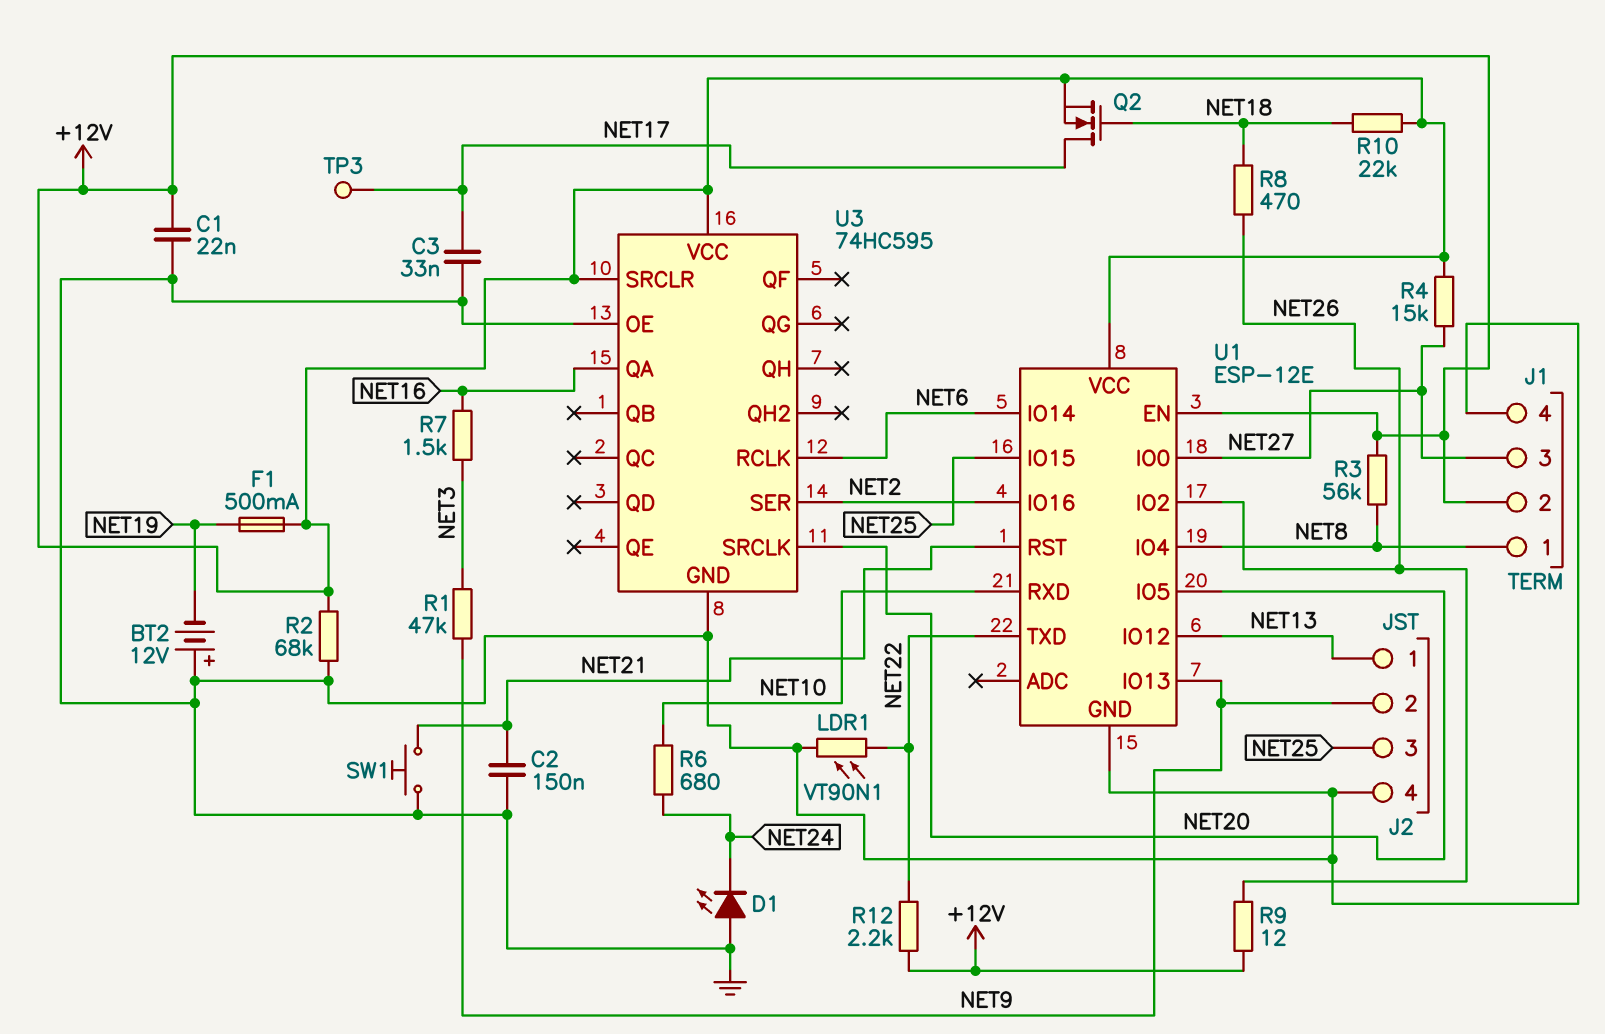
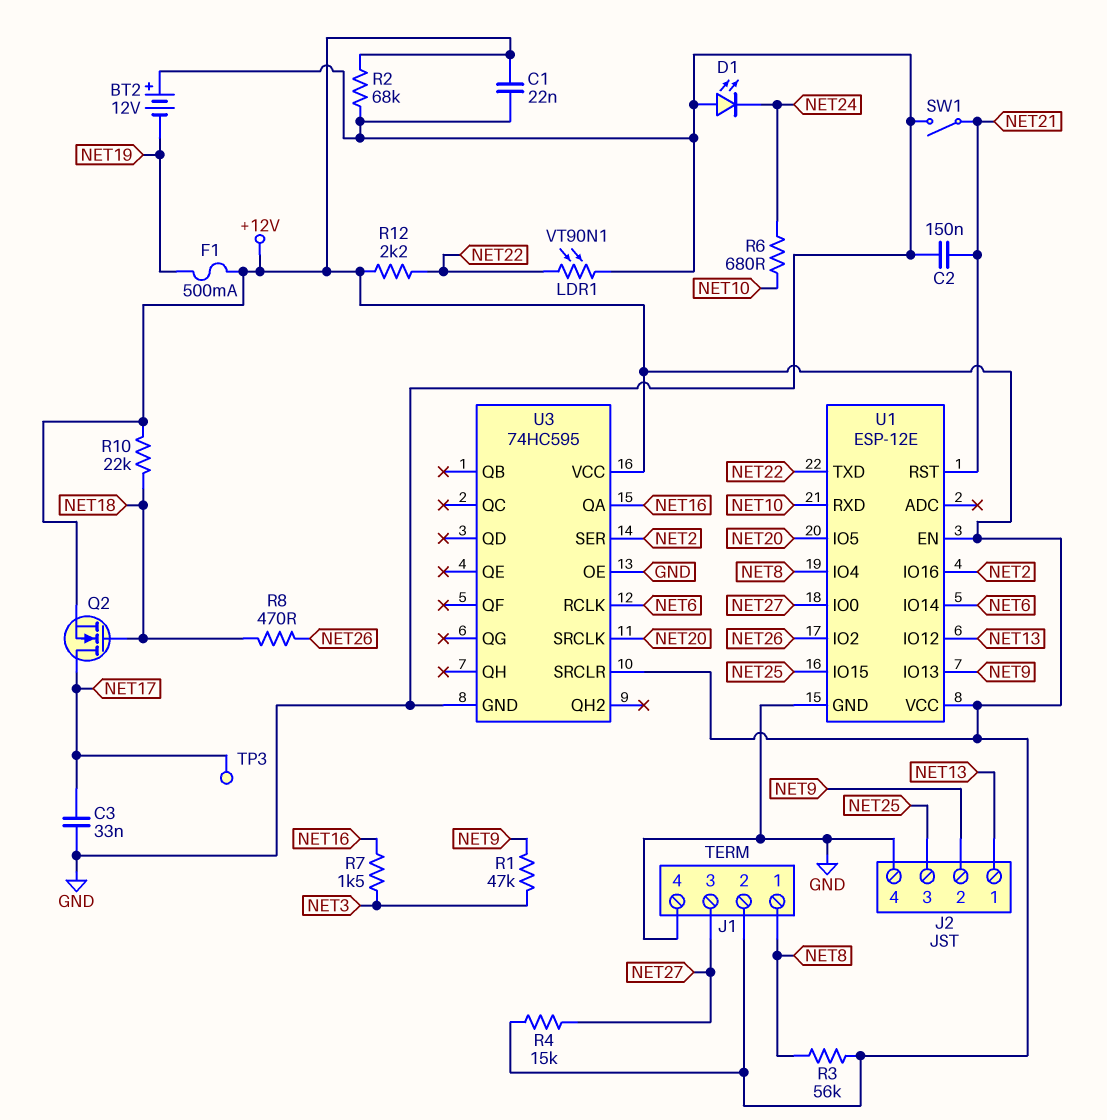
R9: 12 (+12V, NET26) -> none
SW1: button (GND, NET21) -> switch (GND, NET21)

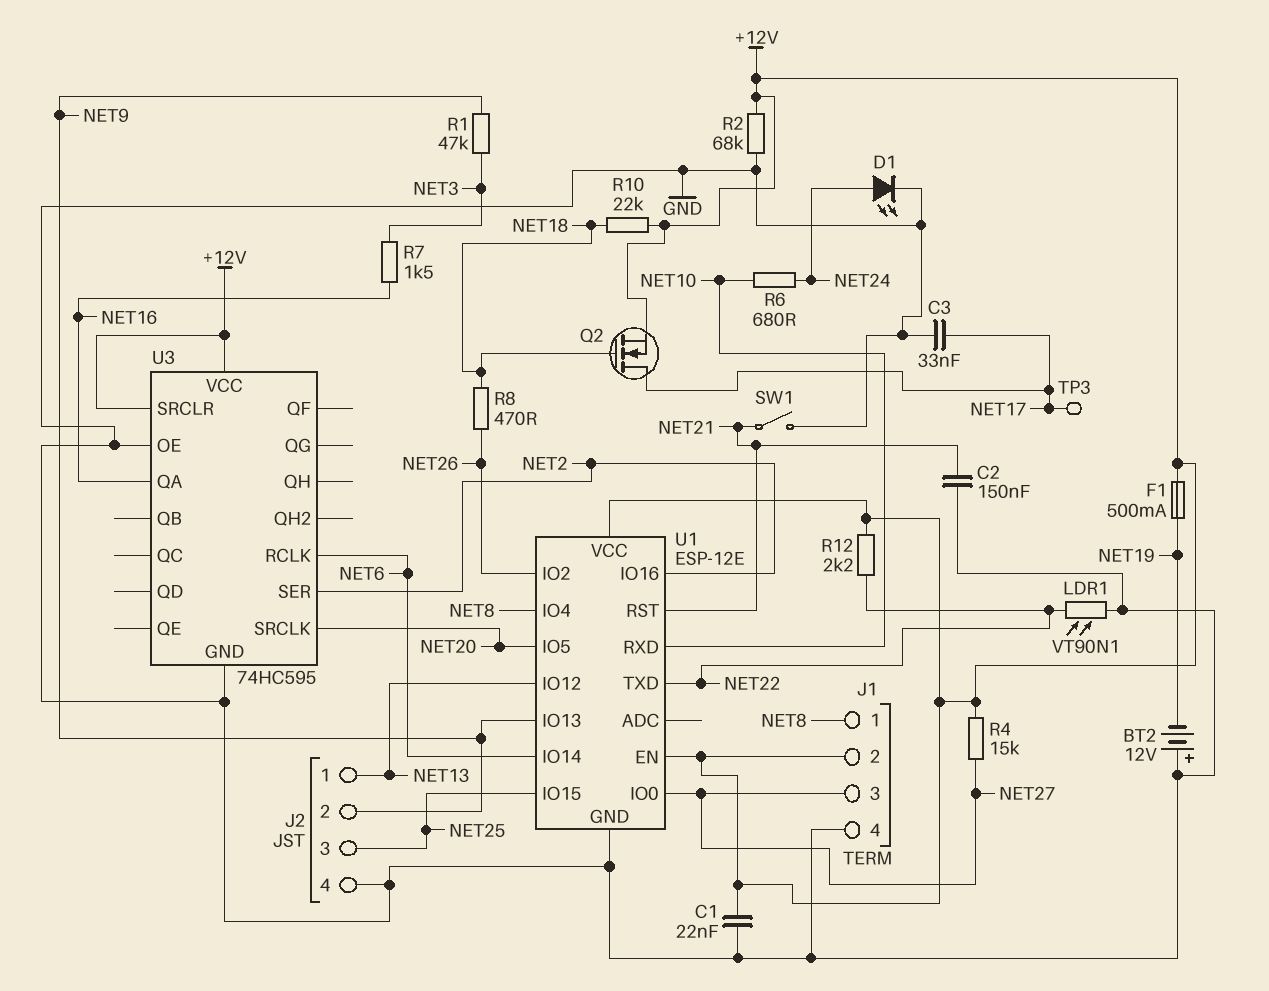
D1: LED (A GND, K NET24) -> LED (A NET24, K GND)
R3: 56k (+12V, NET8) -> none

